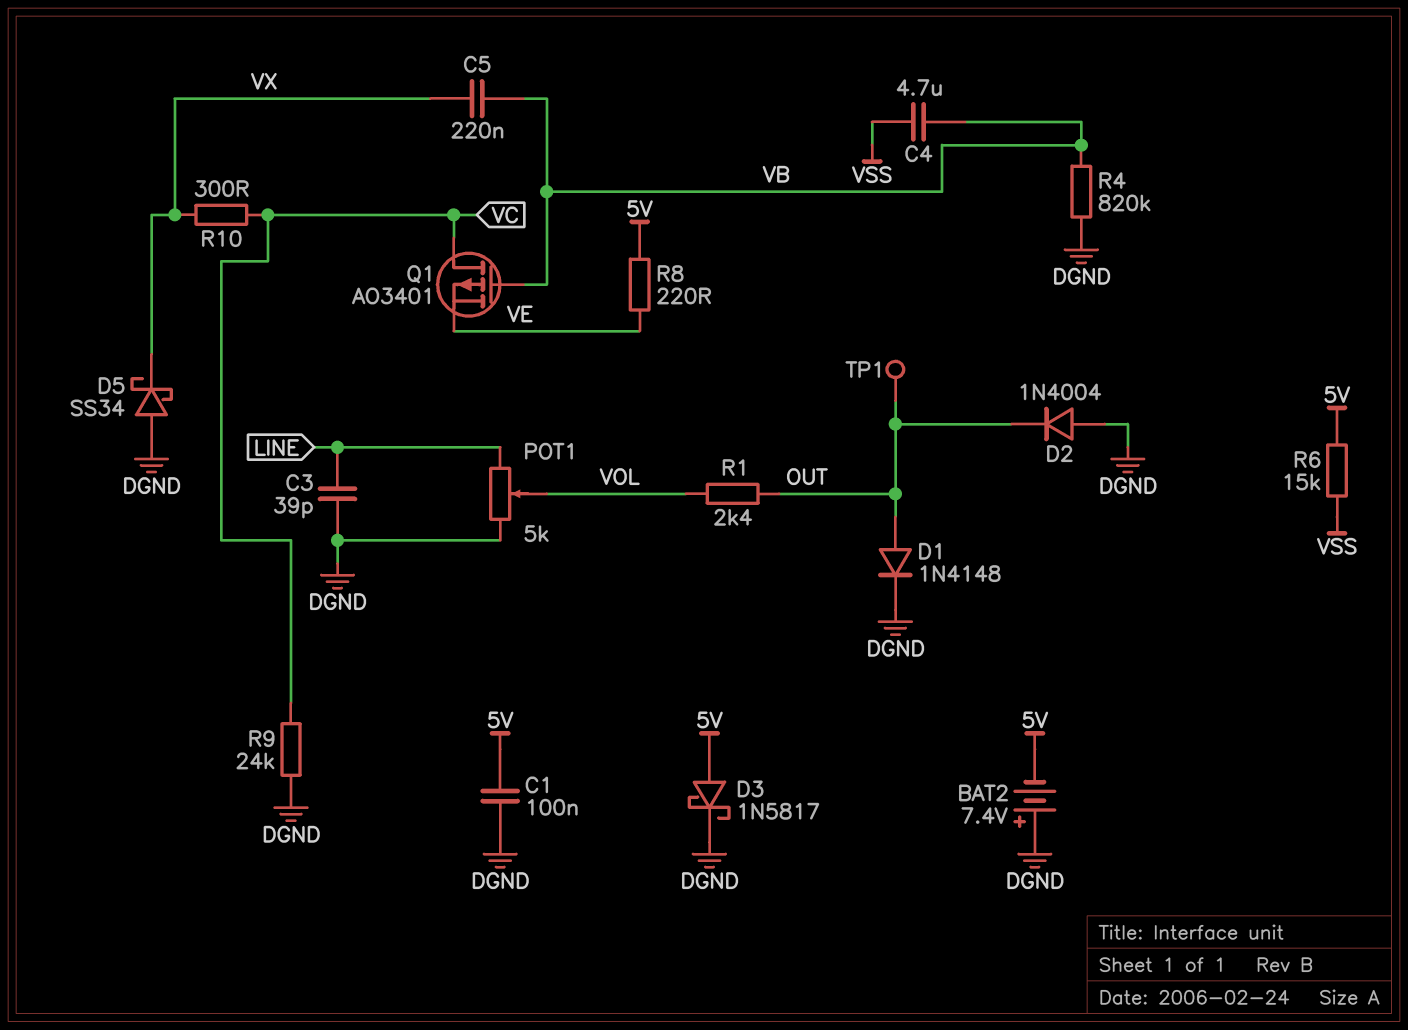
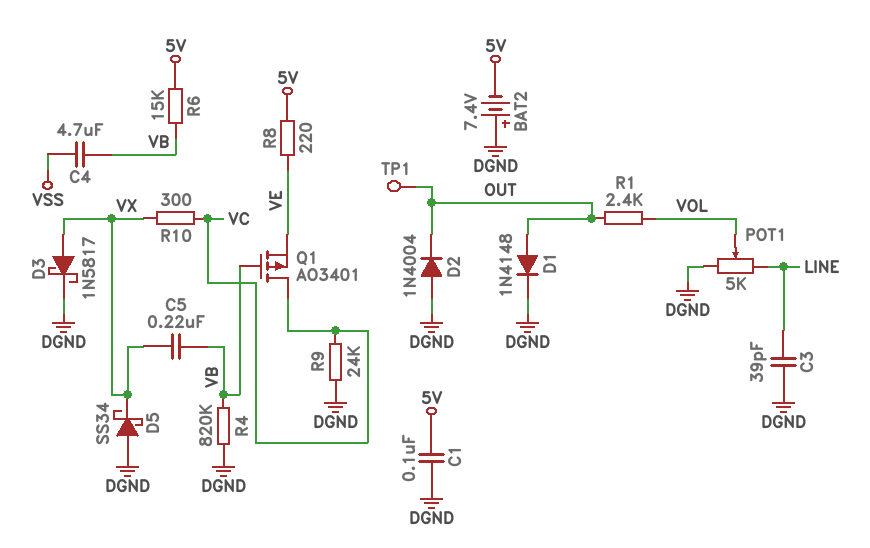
D3: schottky 1N5817 (A 5V, K DGND) -> schottky 1N5817 (A VX, K DGND)
R6: 15k (5V, VSS) -> 15k (5V, VB)

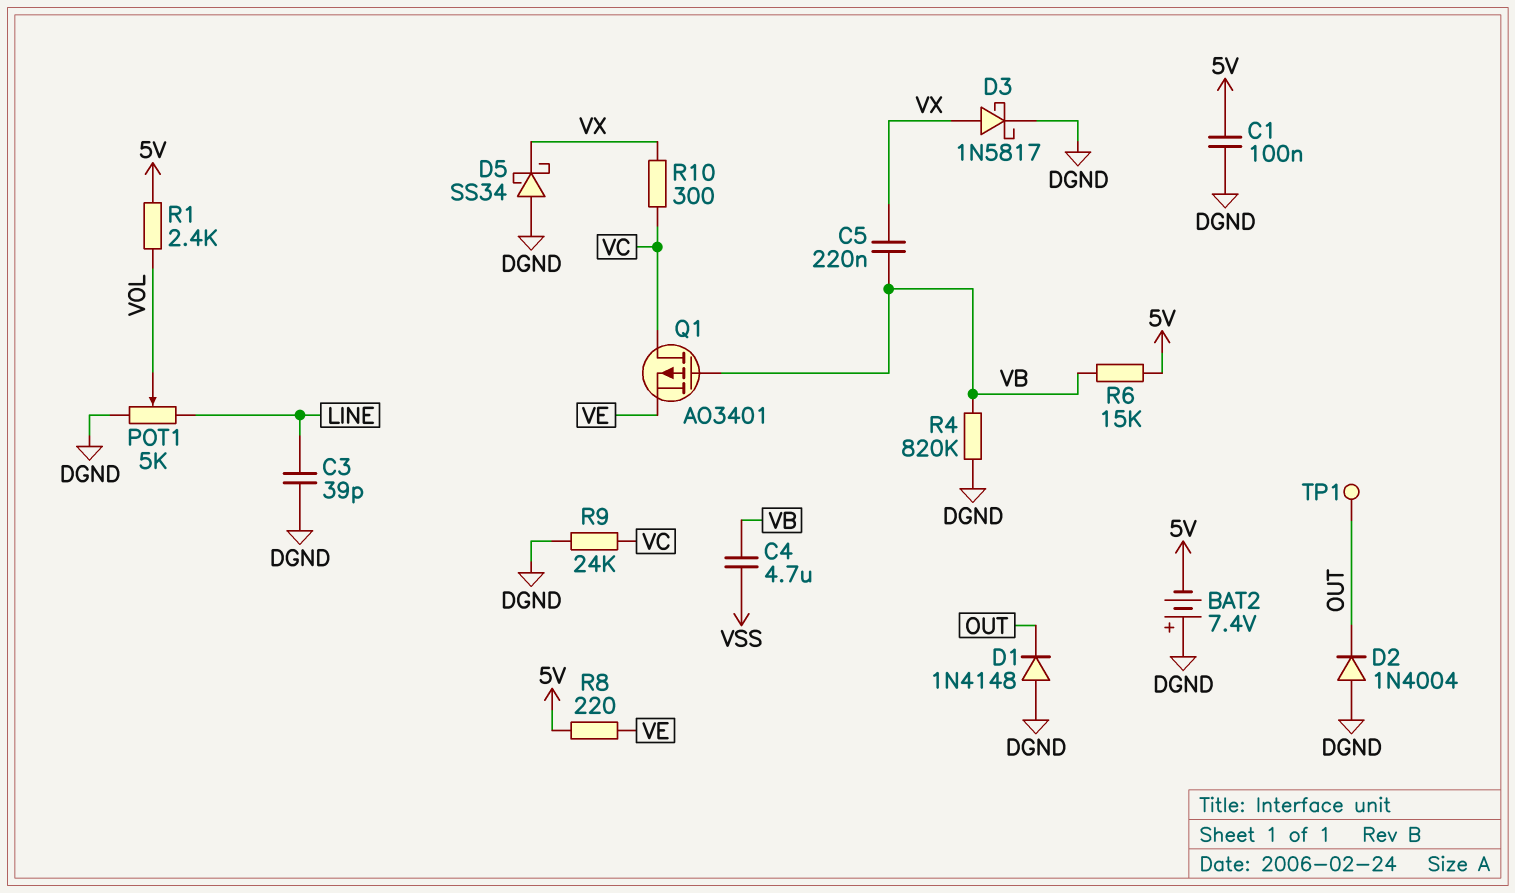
D1: diode 1N4148 (A OUT, K DGND) -> diode 1N4148 (A DGND, K OUT)
R1: 2.4k (OUT, VOL) -> 2.4k (5V, VOL)

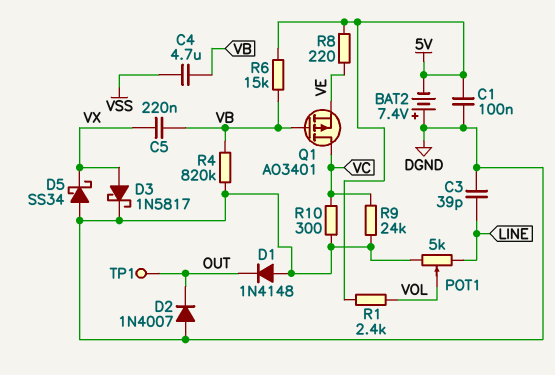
D2: diode 1N4004 (A DGND, K OUT) -> diode 1N4007 (A DGND, K OUT)
R10: 300 (VC, VX) -> 300 (DGND, VC)

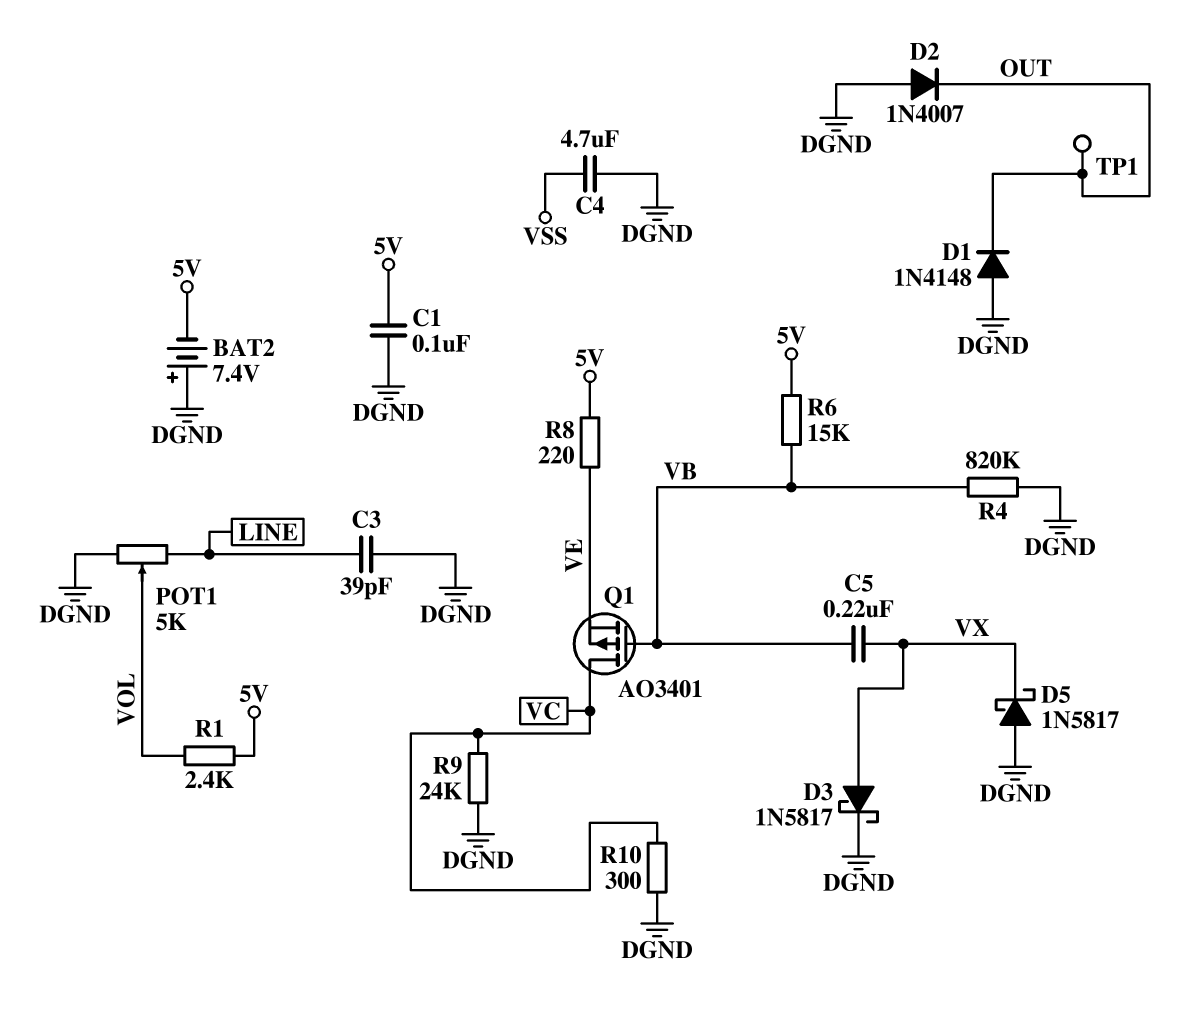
C4: 4.7uF (VB, VSS) -> 4.7uF (DGND, VSS)
D5: schottky SS34 (A DGND, K VX) -> schottky 1N5817 (A DGND, K VX)

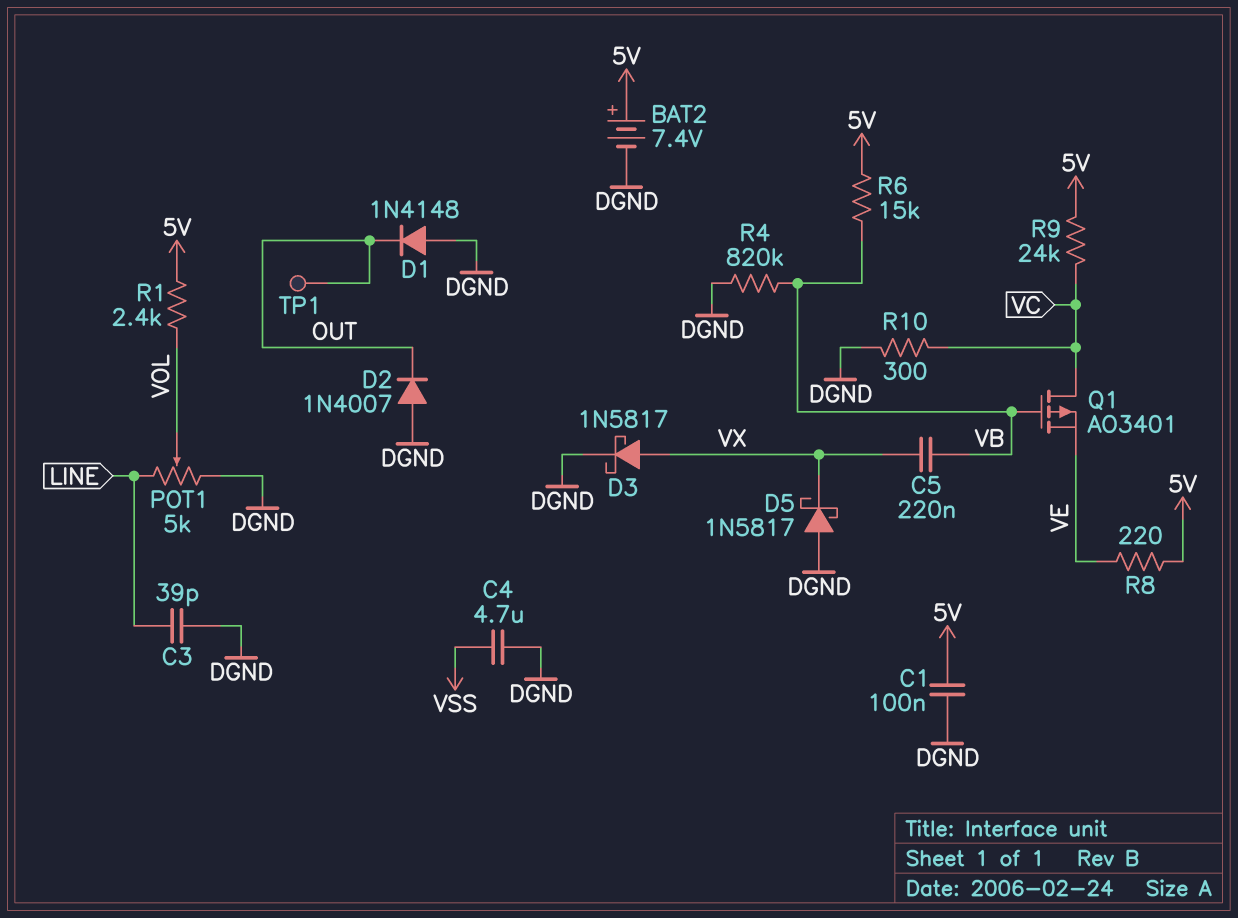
BAT2: 7.4V (plus DGND, minus 5V) -> 7.4V (plus 5V, minus DGND)
R9: 24k (DGND, VC) -> 24k (5V, VC)

